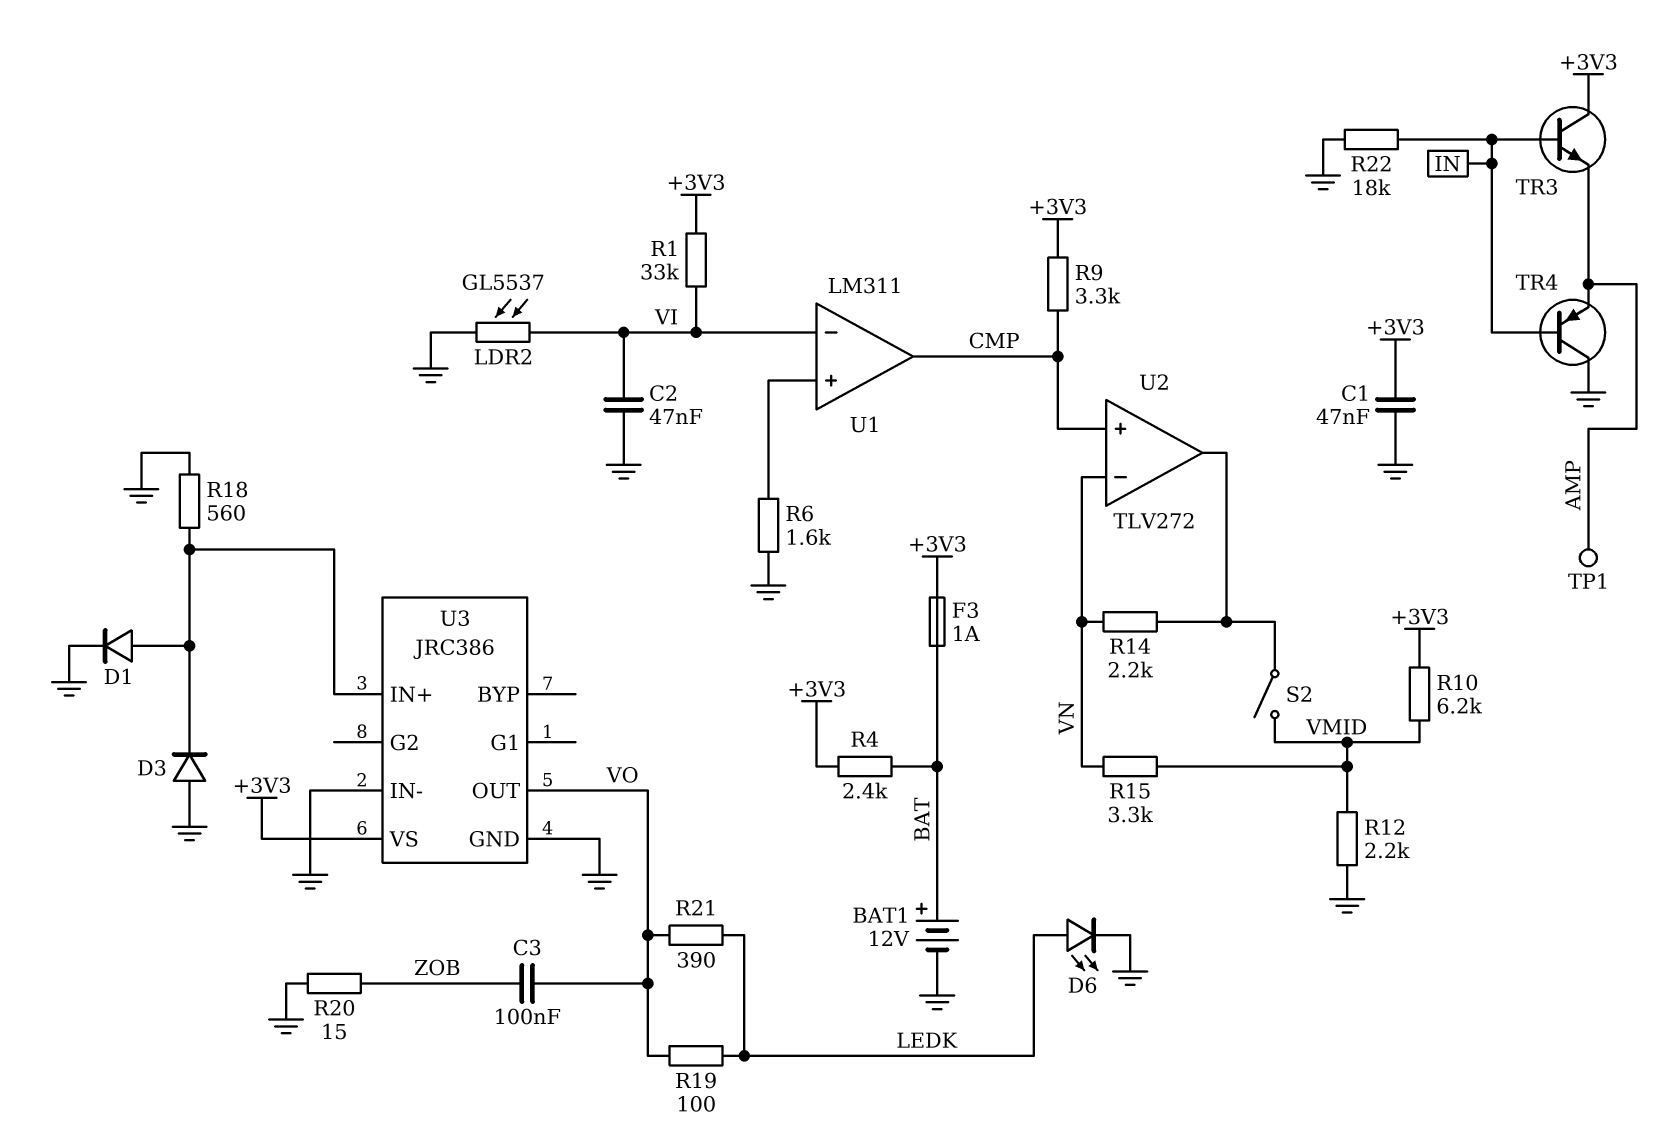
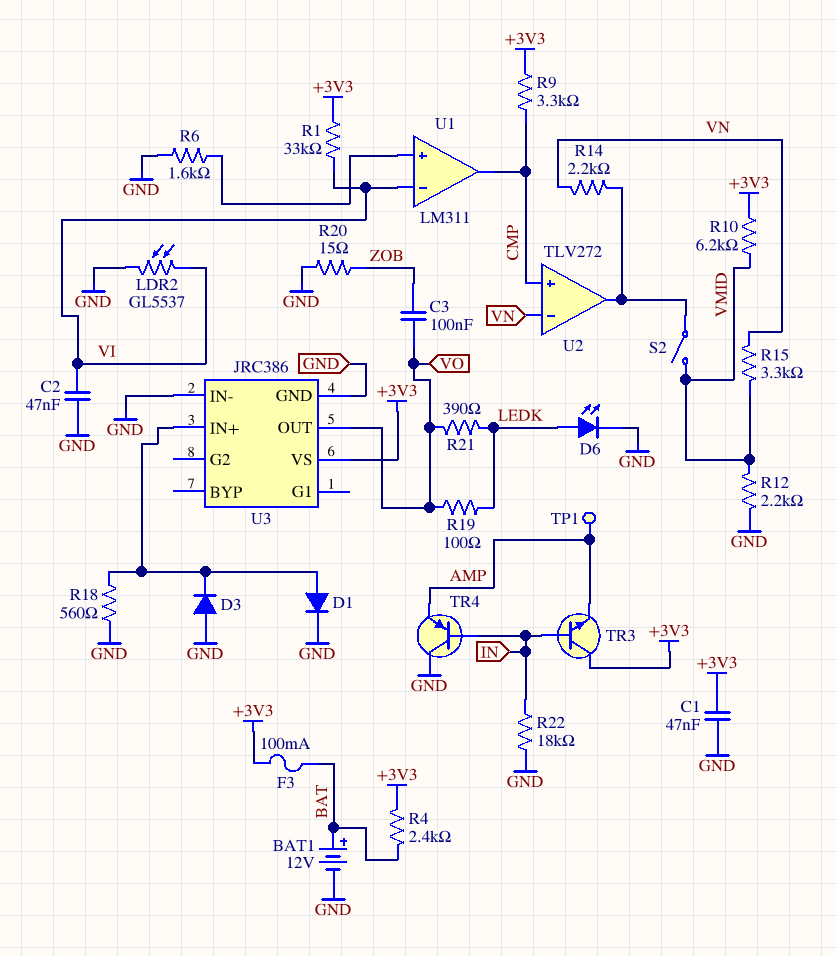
F3: 1A (+3V3, BAT) -> 100mA (+3V3, BAT)

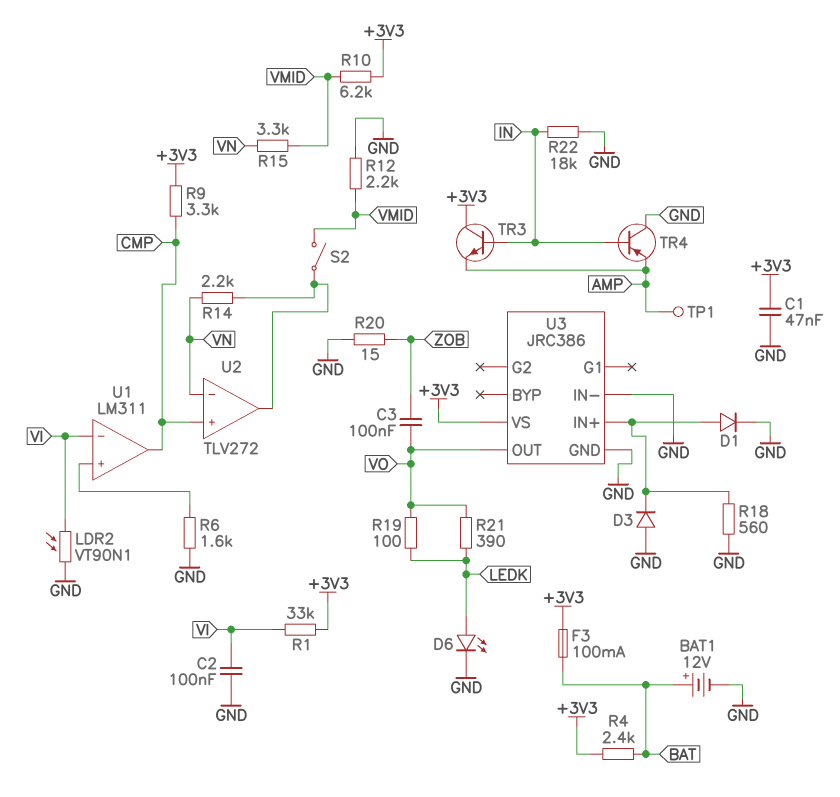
C2: 47nF (GND, VI) -> 100nF (GND, VI)
LDR2: GL5537 (GND, VI) -> VT90N1 (GND, VI)

